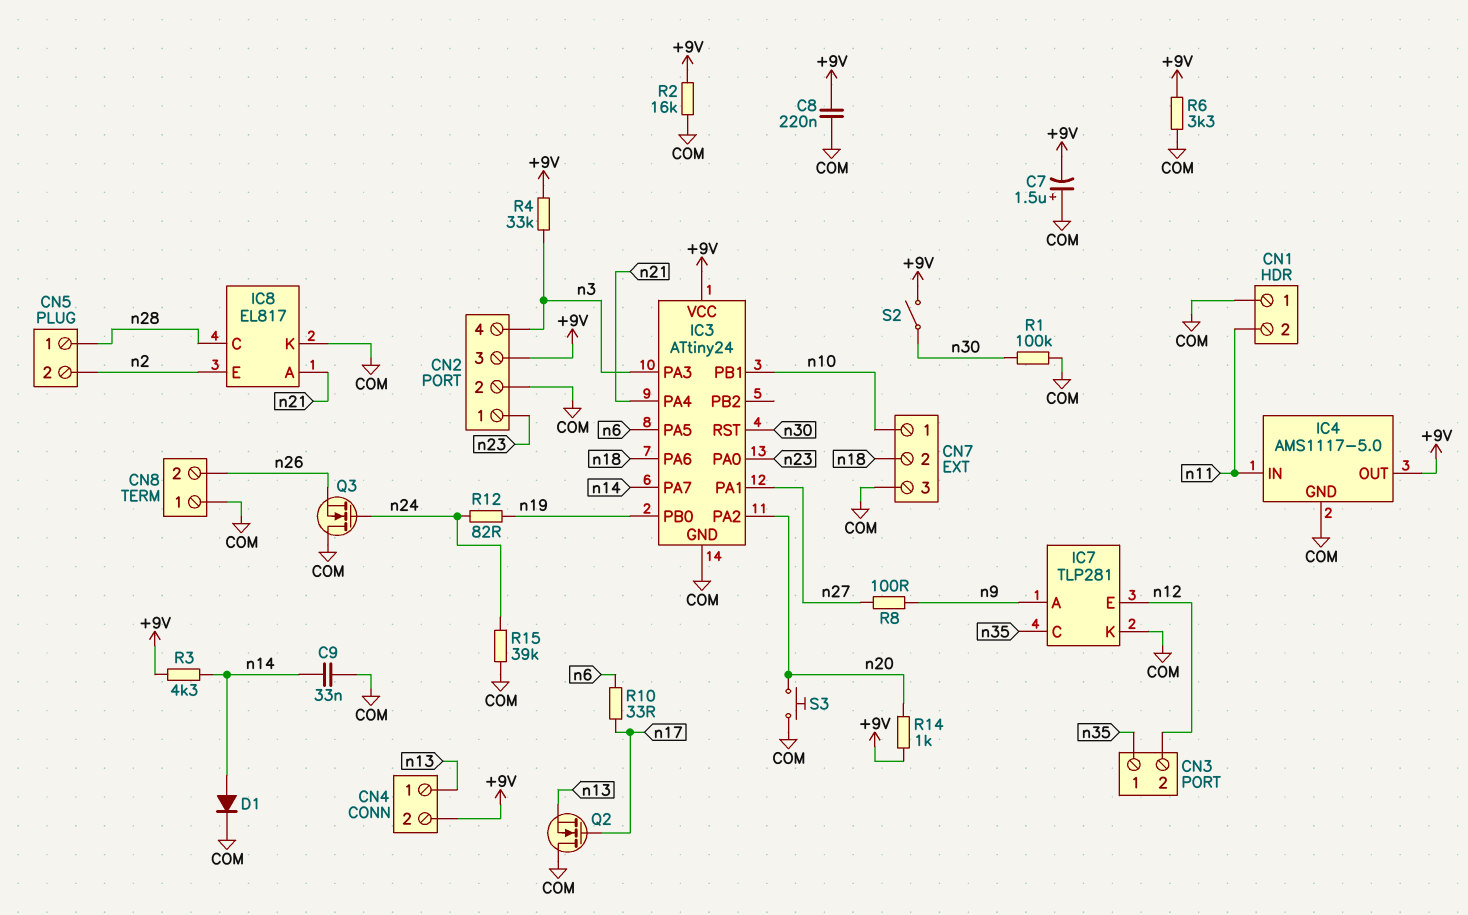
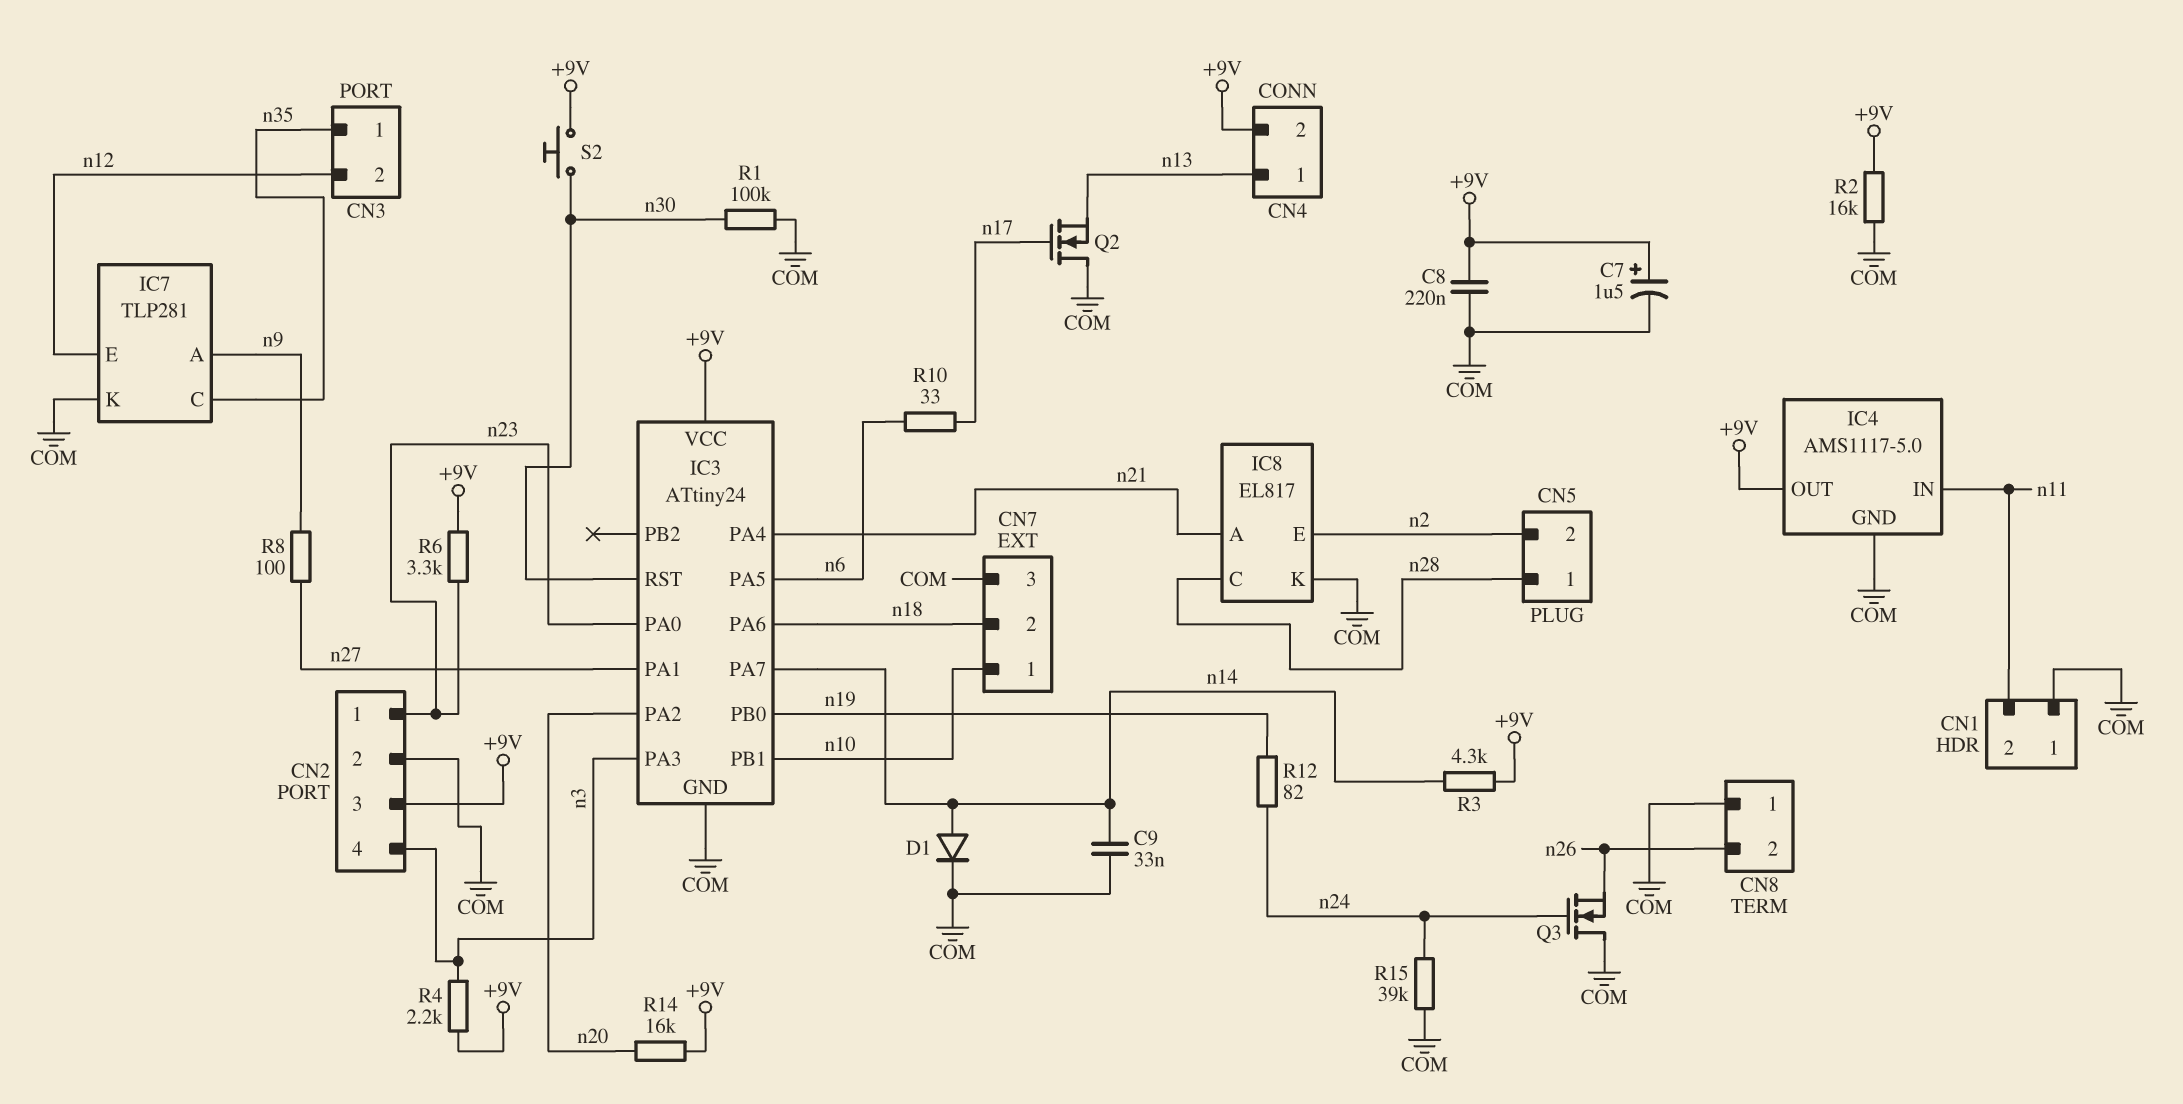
C7: 1.5uF (plus COM, minus +9V) -> 1.5uF (plus +9V, minus COM)
R4: 33k (+9V, n3) -> 2.2k (+9V, n3)
R6: 3.3k (+9V, COM) -> 3.3k (+9V, n23)
R14: 1k (+9V, n20) -> 16k (+9V, n20)
S2: switch (+9V, n30) -> button (+9V, n30)
S3: button (COM, n20) -> none

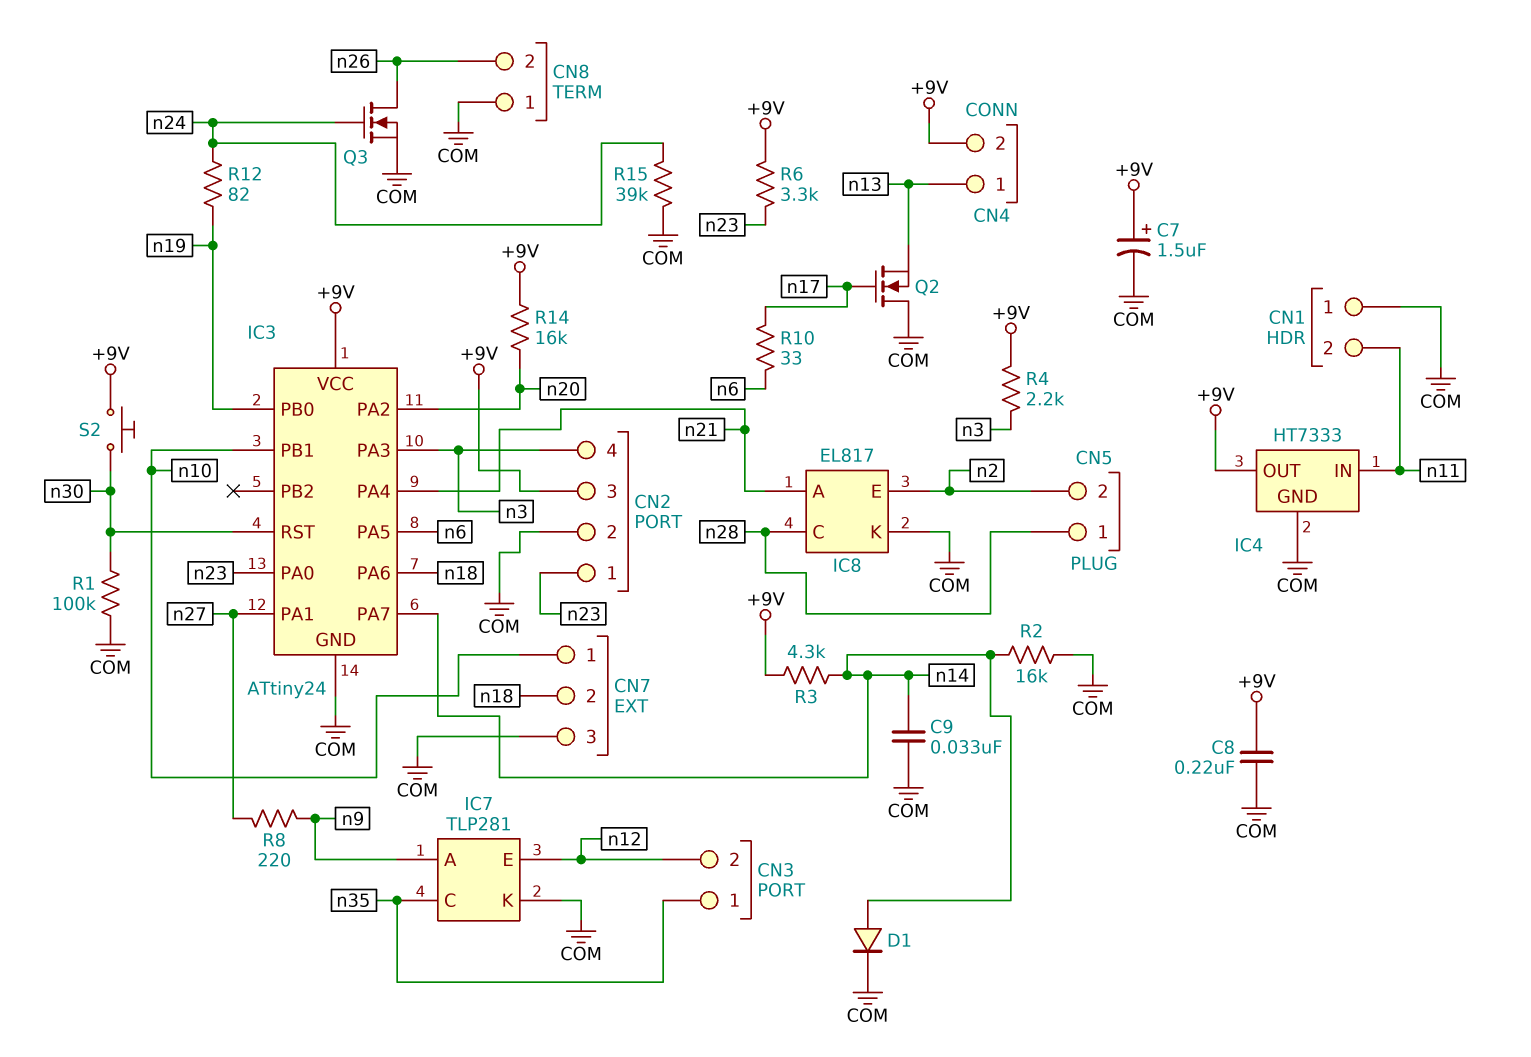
IC4: AMS1117-5.0 -> HT7333
Q3: NMOS (G n24, D COM, S n26) -> NMOS (G n24, D n26, S COM)
R2: 16k (+9V, COM) -> 16k (COM, n14)
R8: 100 (n9, n27) -> 220 (n9, n27)

